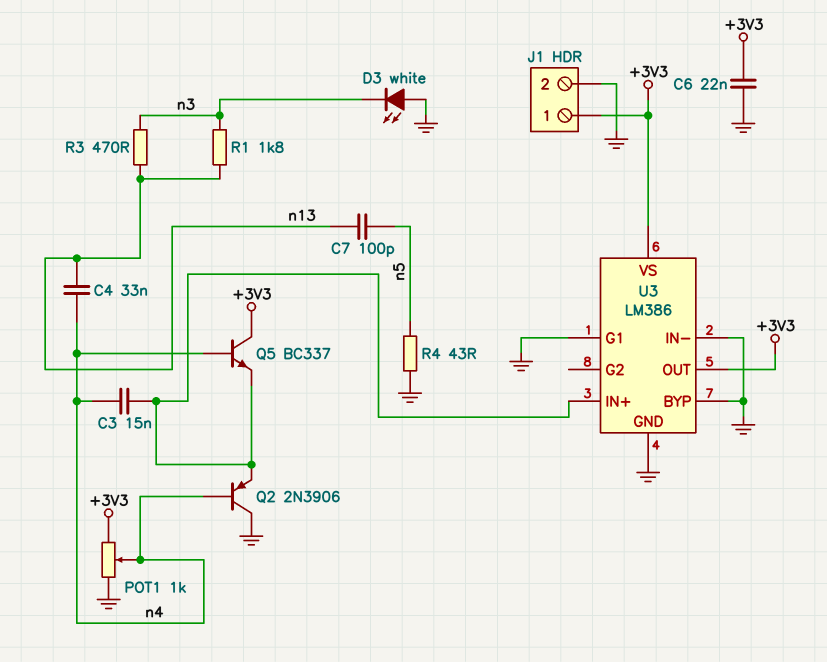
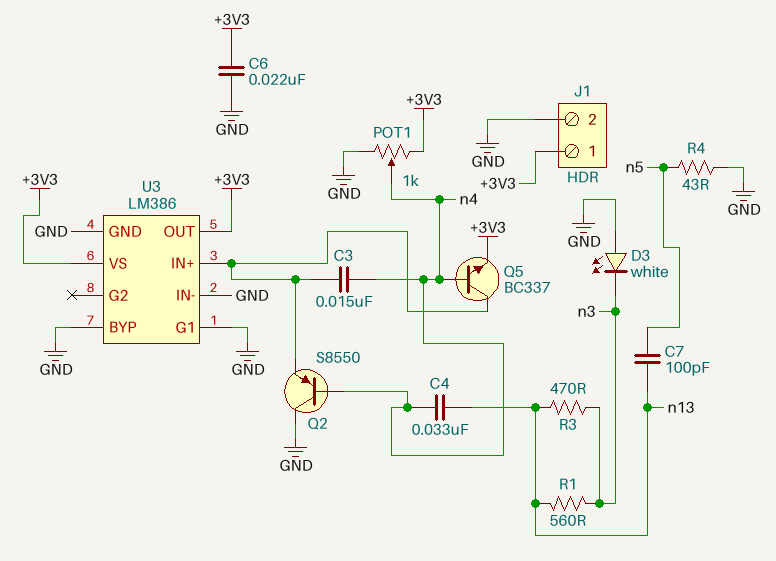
Q2: PNP 2N3906 (B n4, C GND, E U3/IN+) -> PNP S8550 (B n4, C GND, E U3/IN+)
Q5: NPN BC337 (B n4, C +3V3, E U3/IN+) -> NPN BC337 (B n4, C U3/IN+, E +3V3)
R1: 1.8k (n3, n13) -> 560 (n3, n13)

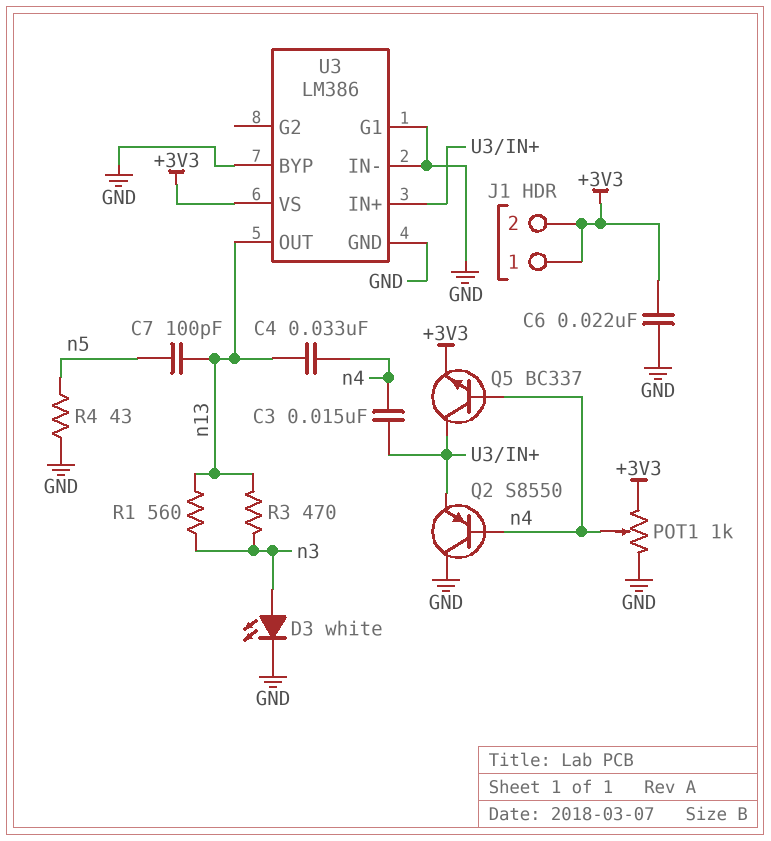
D3: LED white (A GND, K n3) -> LED white (A n3, K GND)
J1 pin 2: GND -> +3V3
U3 pin OUT: +3V3 -> n13

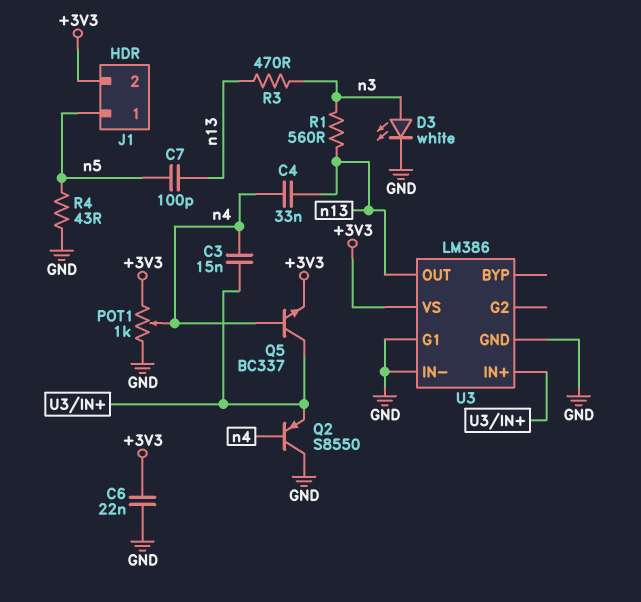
J1 pin 1: +3V3 -> n5
U3 pin BYP: GND -> none

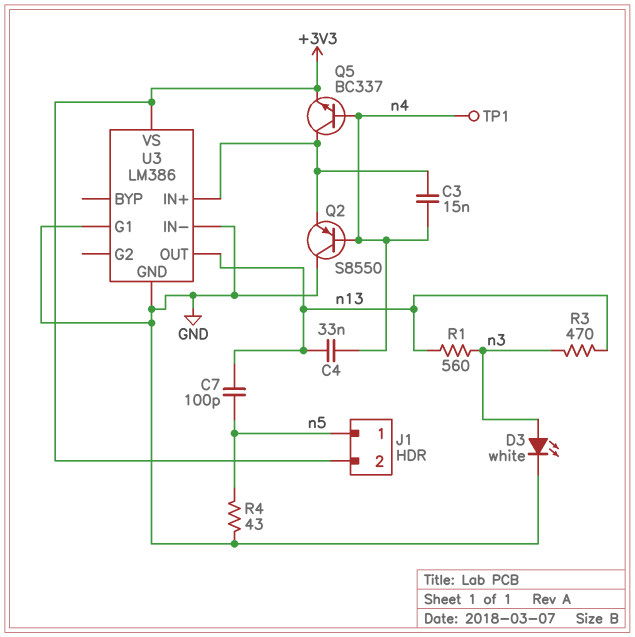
C6: 22nF (+3V3, GND) -> none
POT1: 1k (+3V3, GND, wiper n4) -> none
TP1: none -> test point (n4)

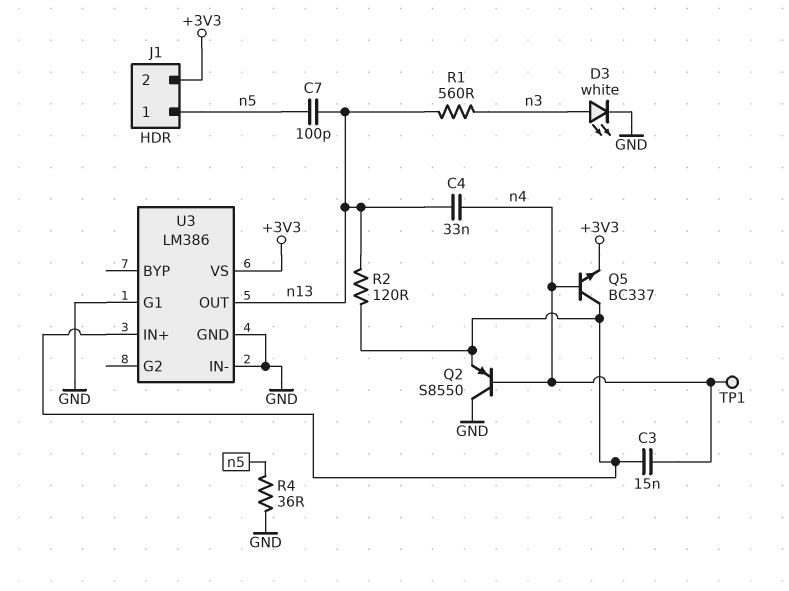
R2: none -> 120 (U3/IN+, n13)
R3: 470 (n3, n13) -> none
R4: 43 (GND, n5) -> 36 (GND, n5)

